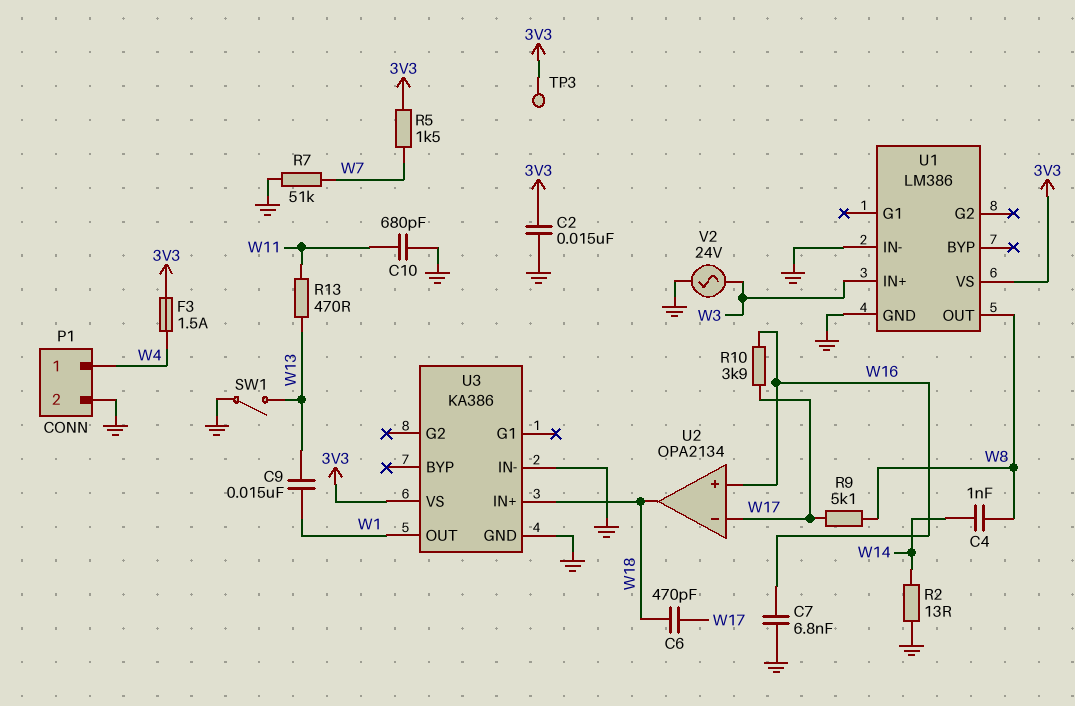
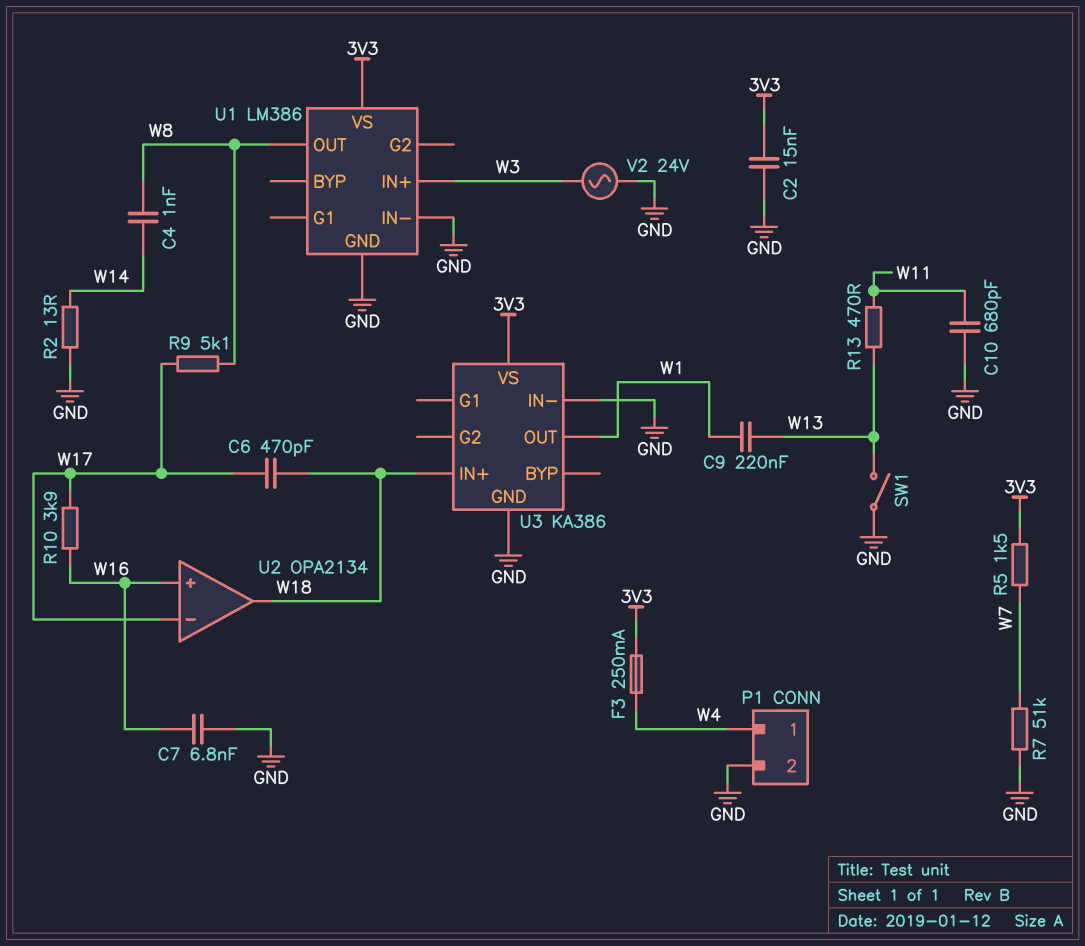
C9: 15nF (W1, W13) -> 220nF (W1, W13)
F3: 1.5A (3V3, W4) -> 250mA (3V3, W4)
TP3: test point (3V3) -> none

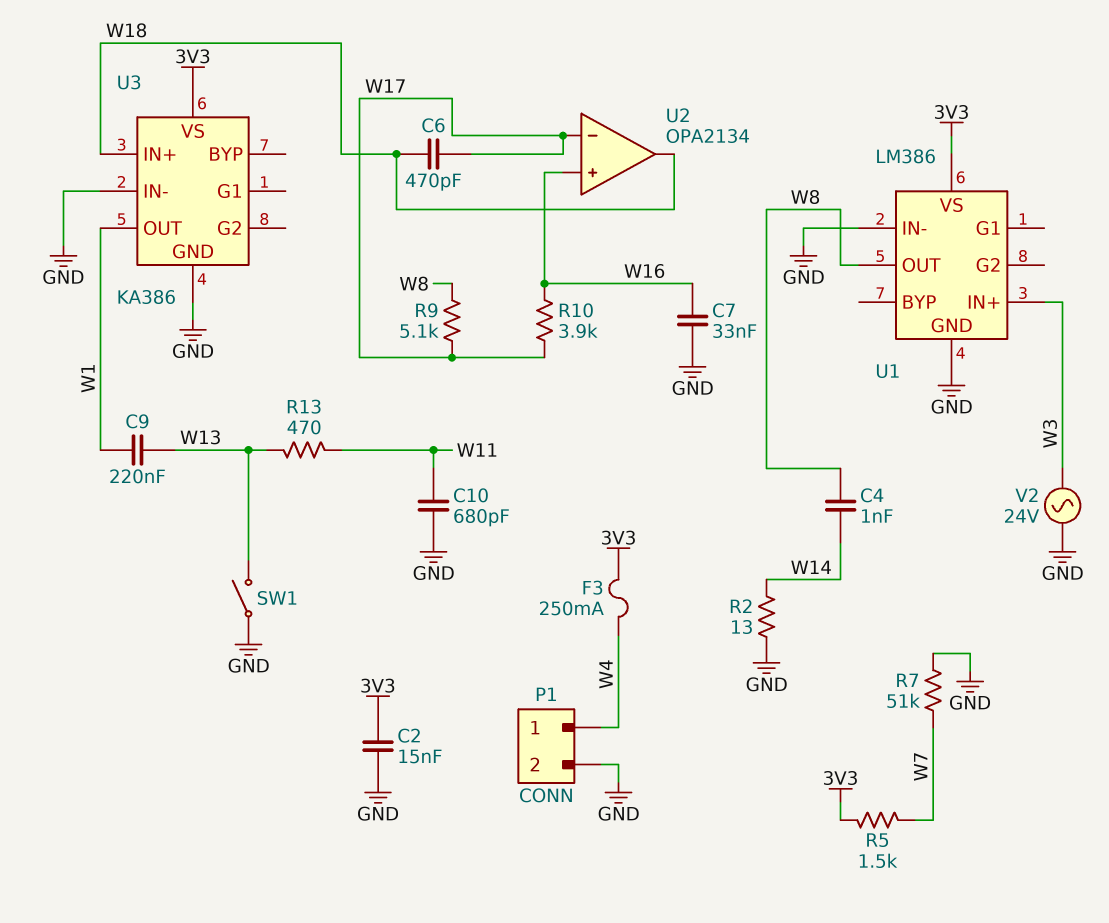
C7: 6.8nF (GND, W16) -> 33nF (GND, W16)

